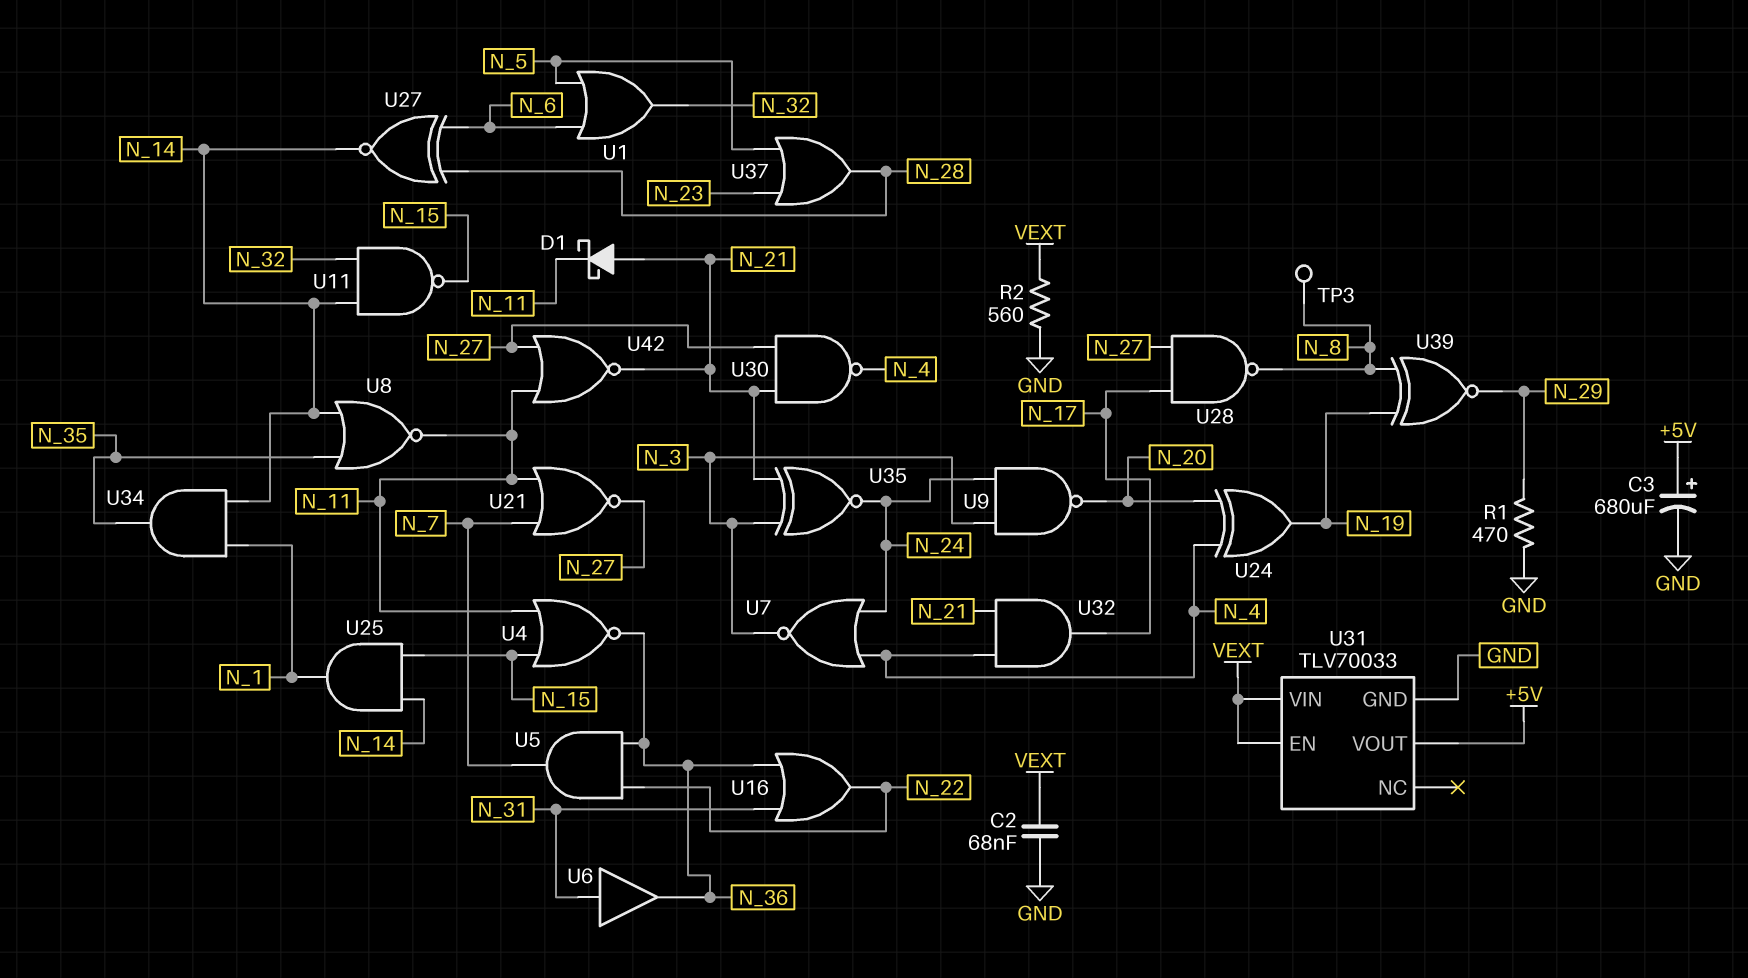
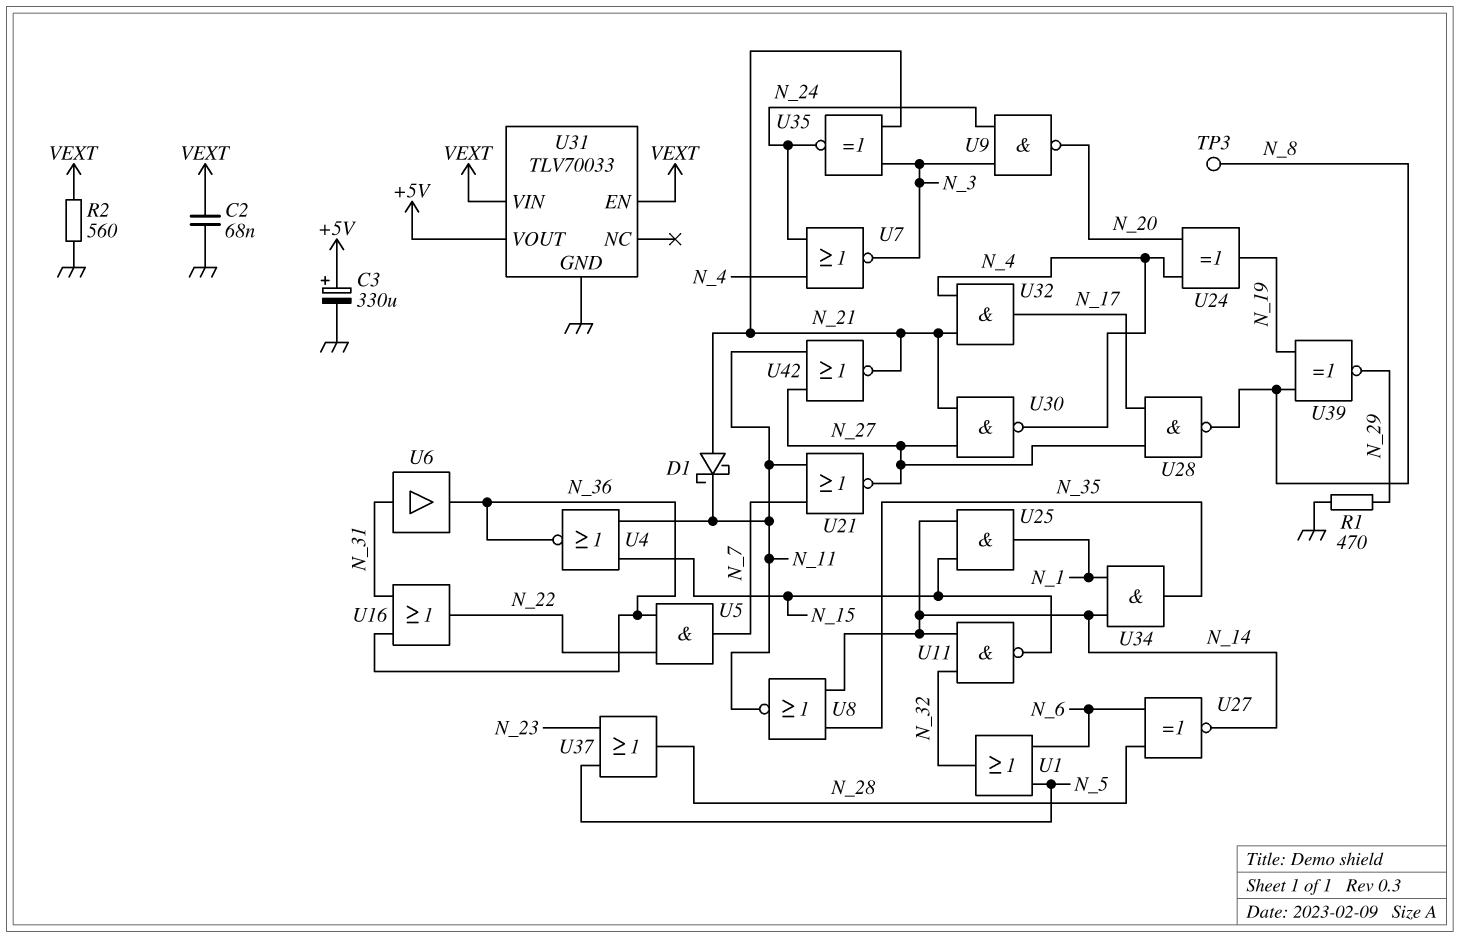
C3: 680uF (plus +5V, minus GND) -> 330uF (plus +5V, minus GND)

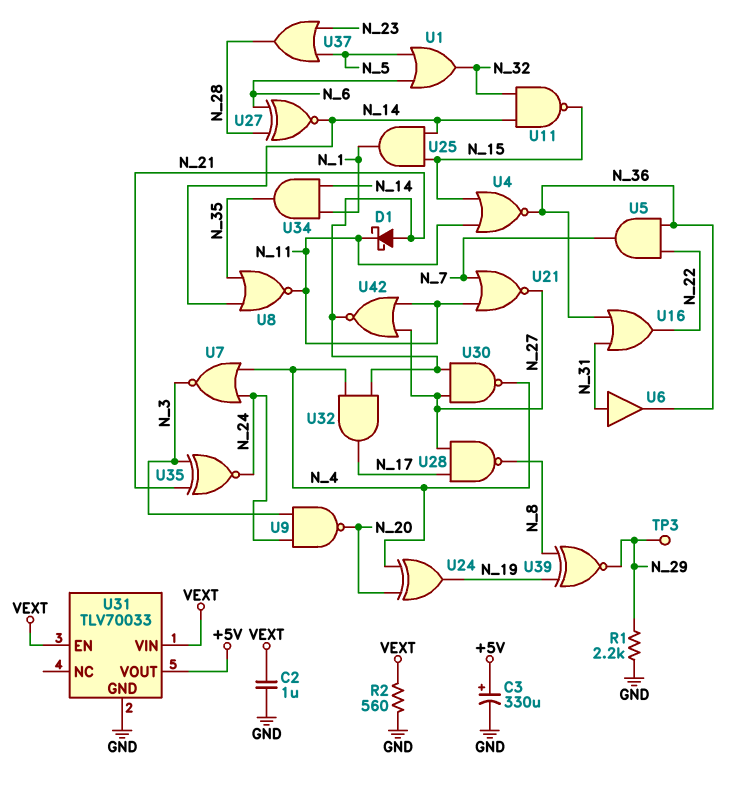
C2: 68nF (GND, VEXT) -> 1uF (GND, VEXT)
R1: 470 (GND, N_29) -> 2.2k (GND, N_29)
TP3: test point (N_8) -> test point (N_29)

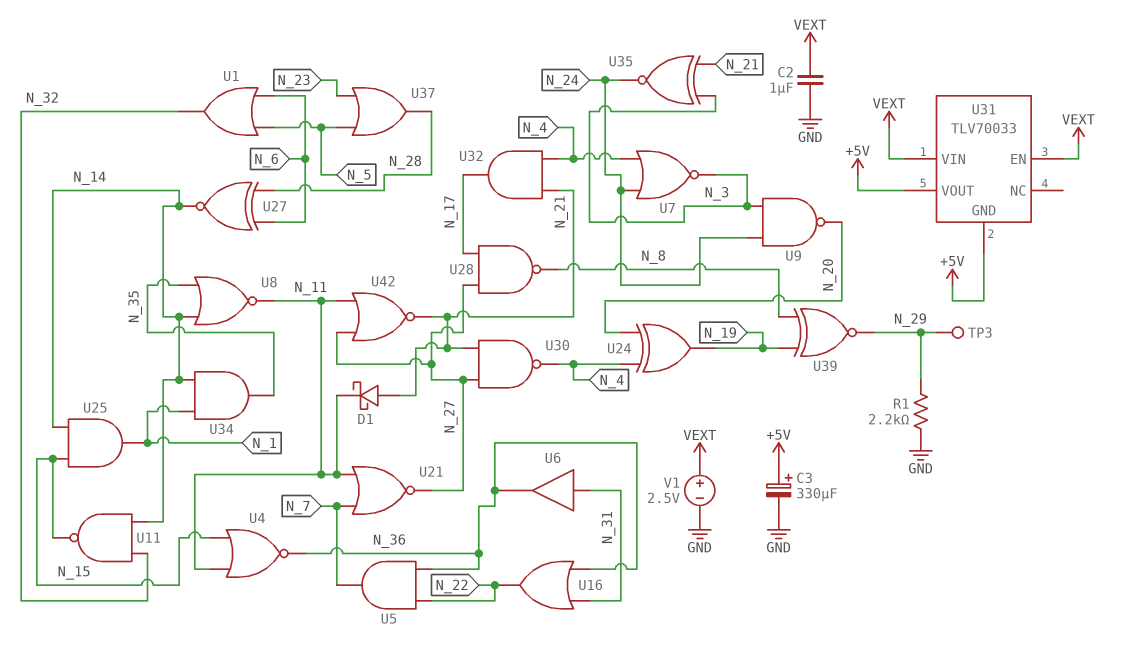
R2: 560 (GND, VEXT) -> none
U31 pin GND: GND -> +5V
V1: none -> 2.5V (plus VEXT, minus GND)

